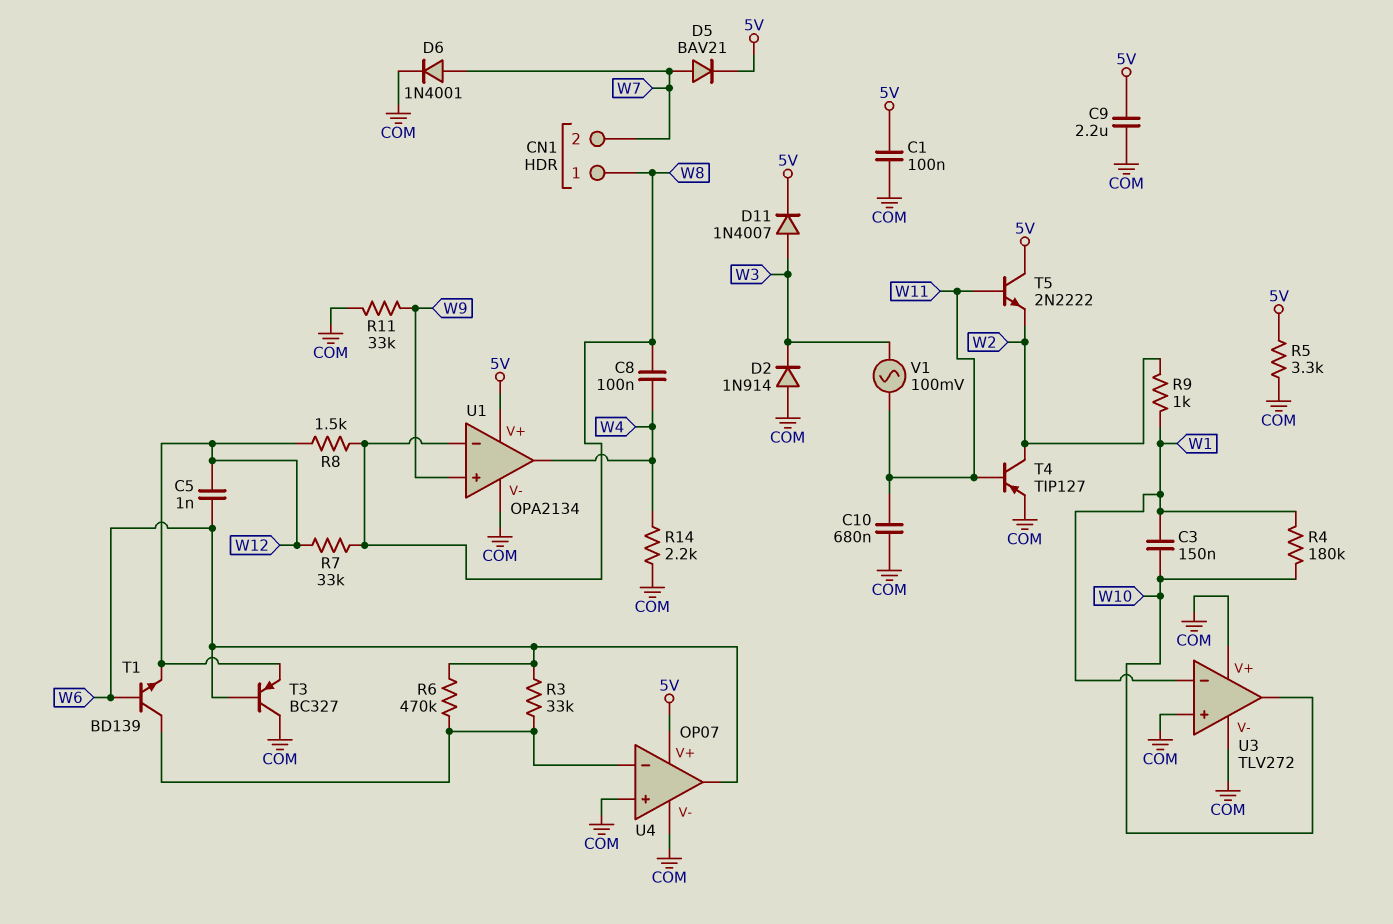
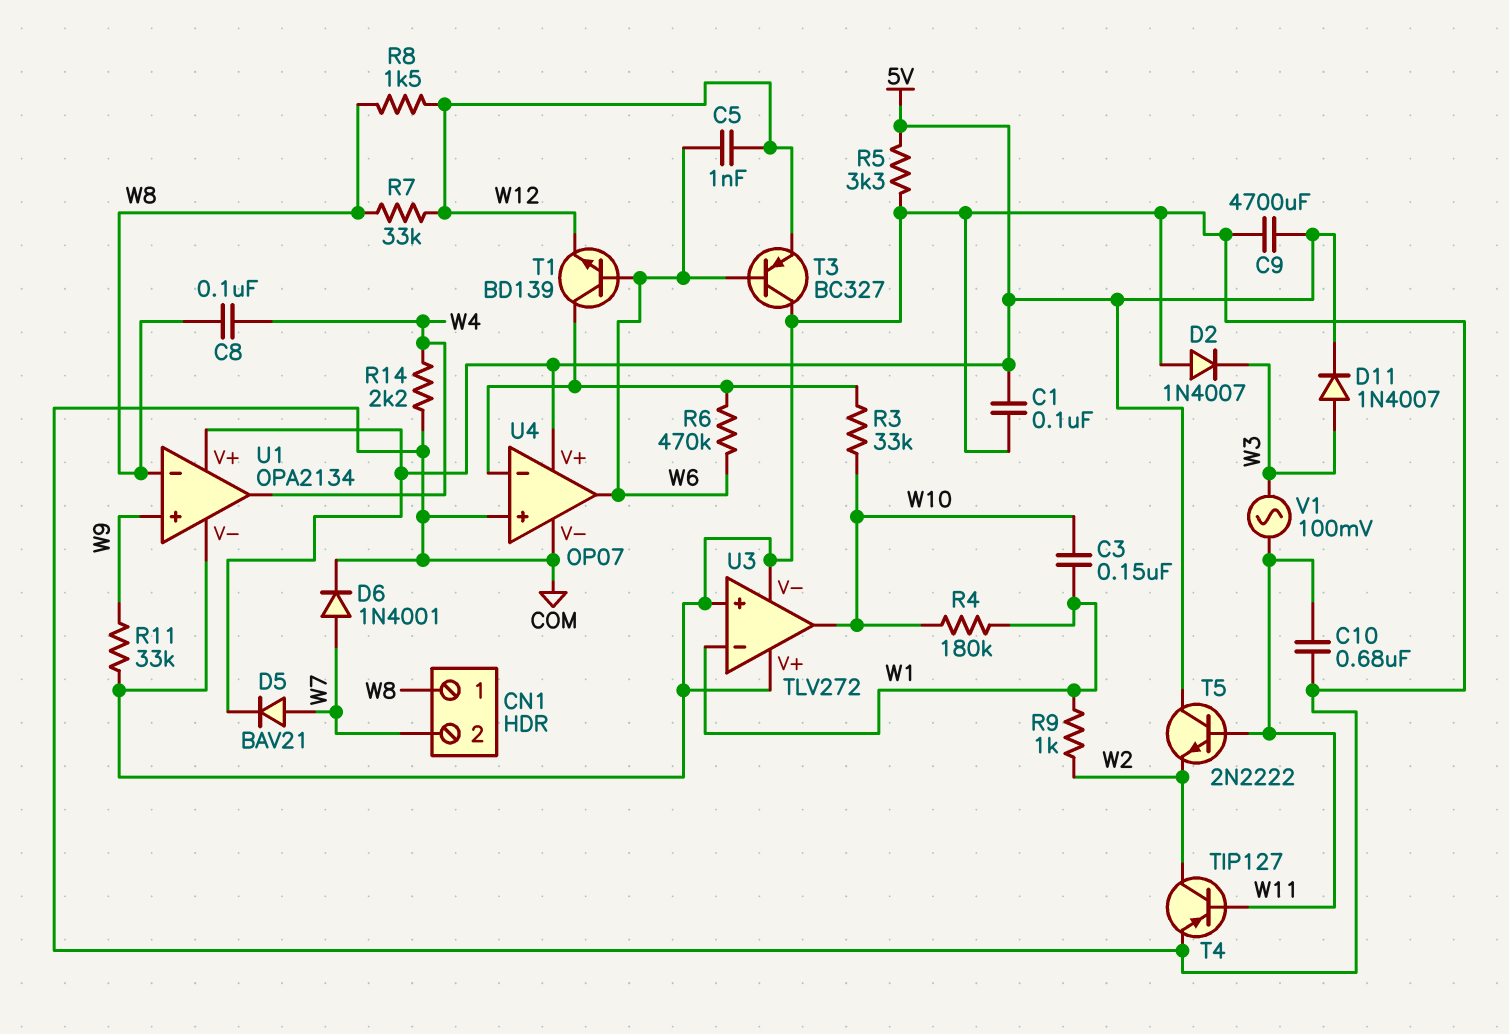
C9: 2.2uF (5V, COM) -> 4700uF (5V, COM)
D2: diode 1N914 (A COM, K W3) -> diode 1N4007 (A COM, K W3)
R3: 33k (U4/in-, W6) -> 33k (U4/in-, W10)

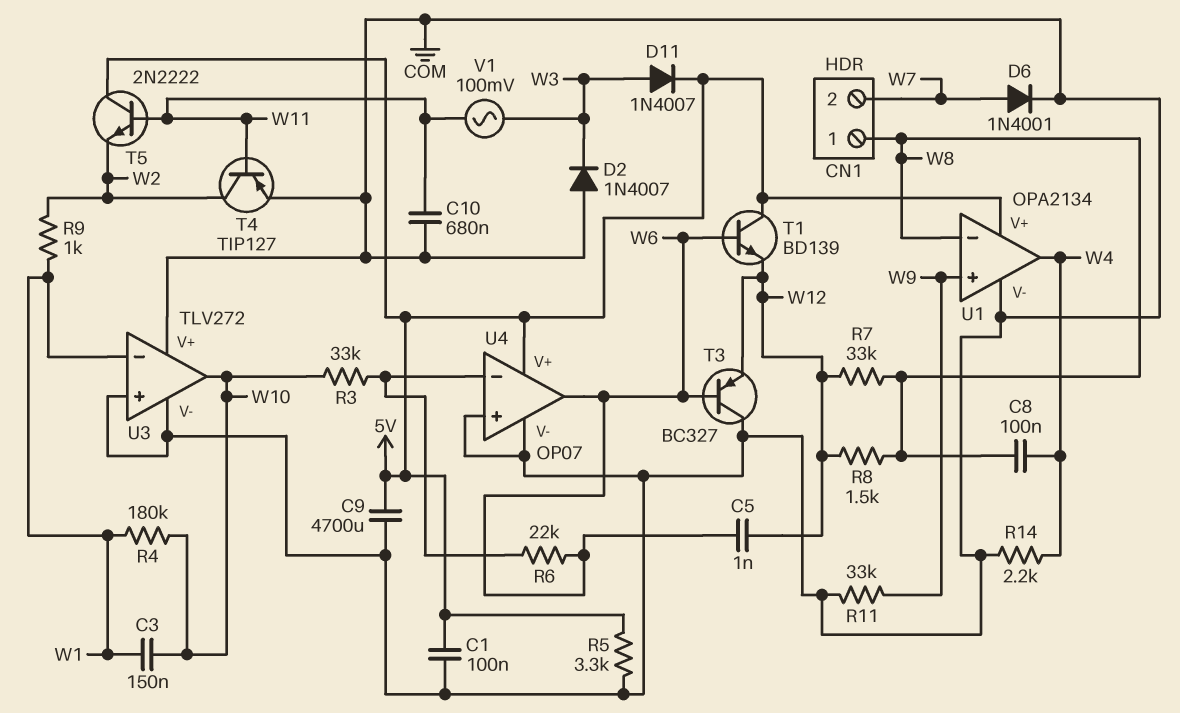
D5: diode BAV21 (A W7, K 5V) -> none
R6: 470k (U4/in-, W6) -> 22k (U4/in-, W6)
T1: NPN BD139 (B W6, C U4/in-, E W12) -> NPN BD139 (B W6, C 5V, E W12)

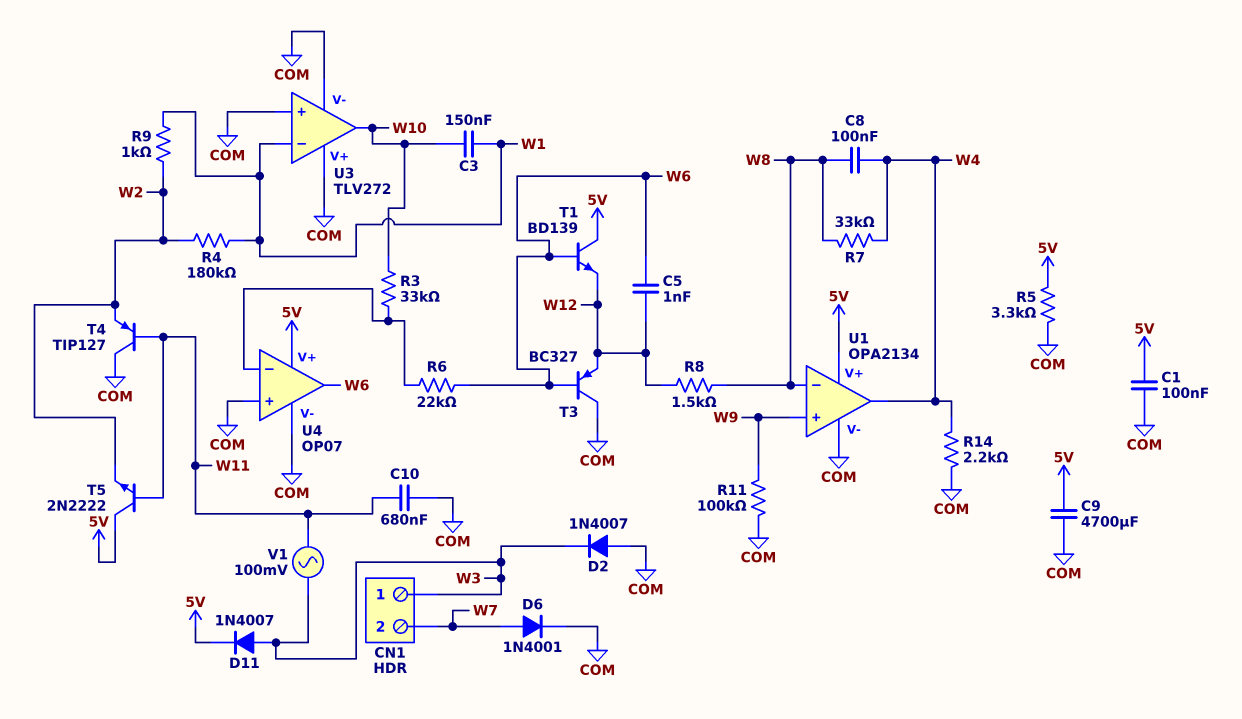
CN1 pin 1: W8 -> W3
R4: 180k (W1, W10) -> 180k (W1, W2)
R7: 33k (W8, W12) -> 33k (W4, W8)
R11: 33k (COM, W9) -> 100k (COM, W9)
T4: PNP TIP127 (B W11, C W2, E COM) -> PNP TIP127 (B W11, C COM, E W2)

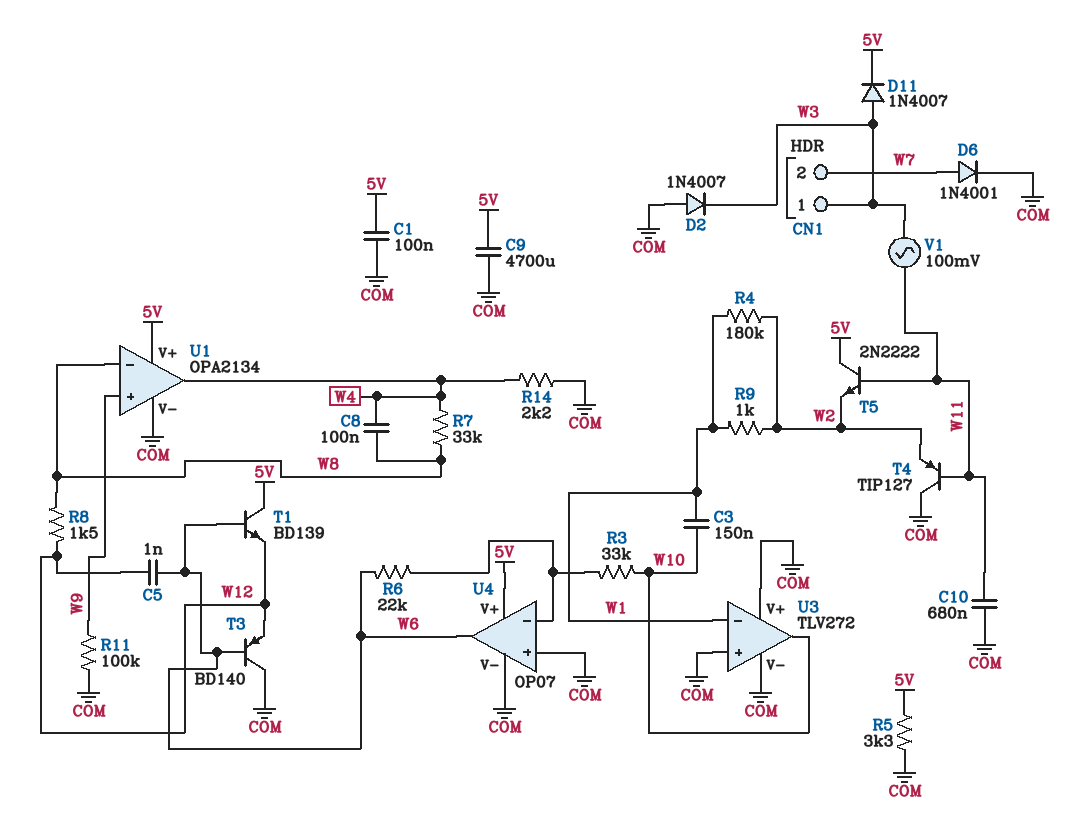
T3: PNP BC327 (B W6, C COM, E W12) -> PNP BD140 (B W6, C COM, E W12)

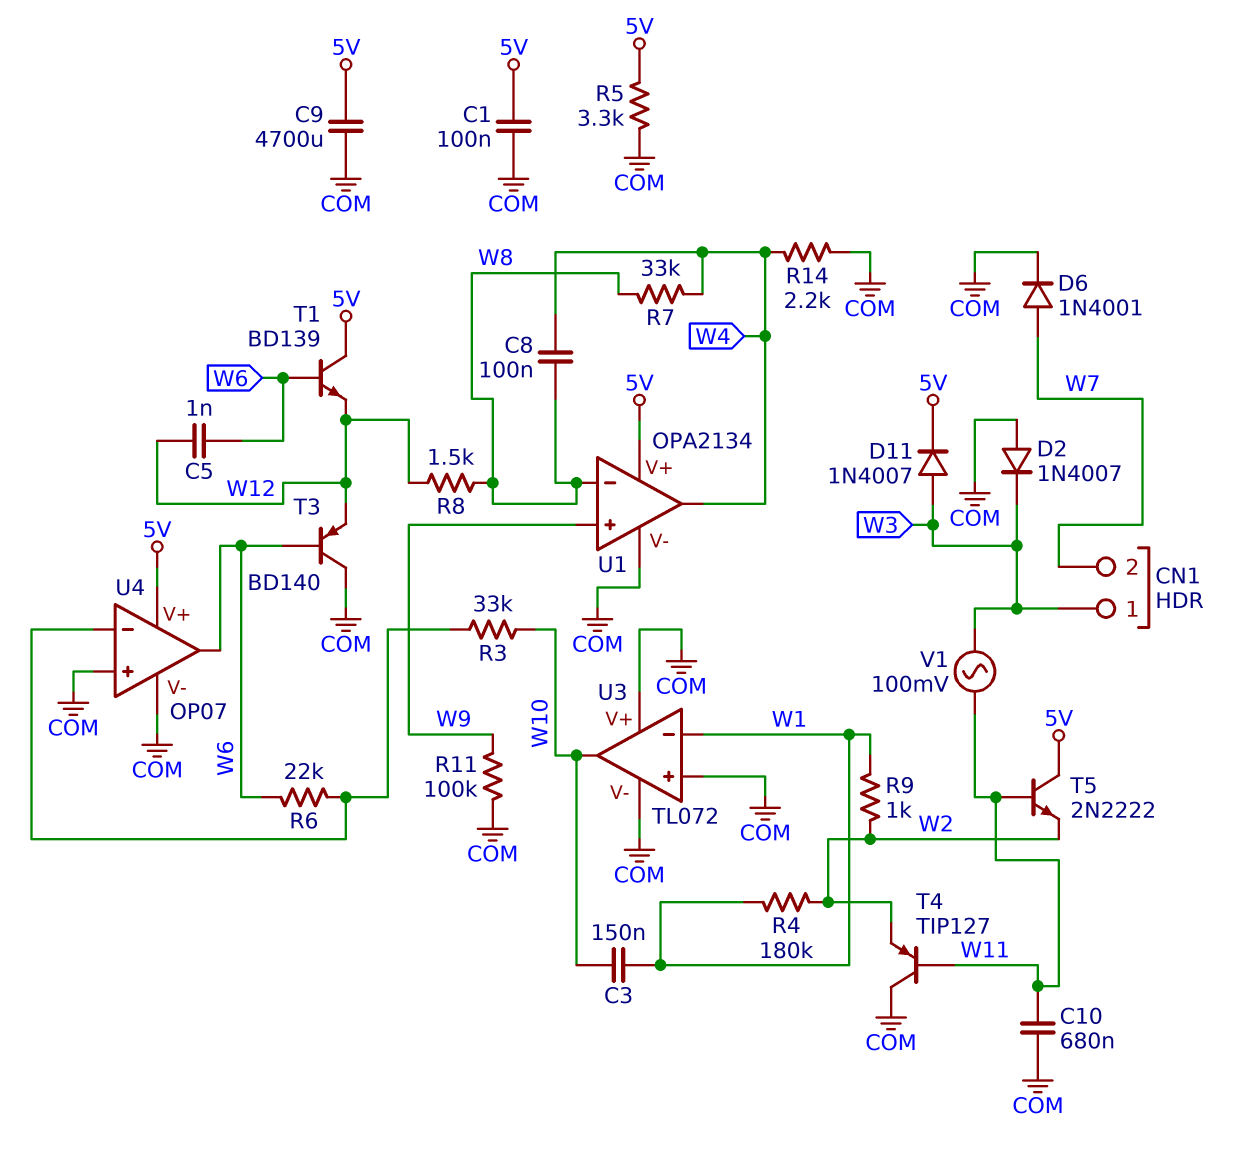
U3: TLV272 -> TL072

